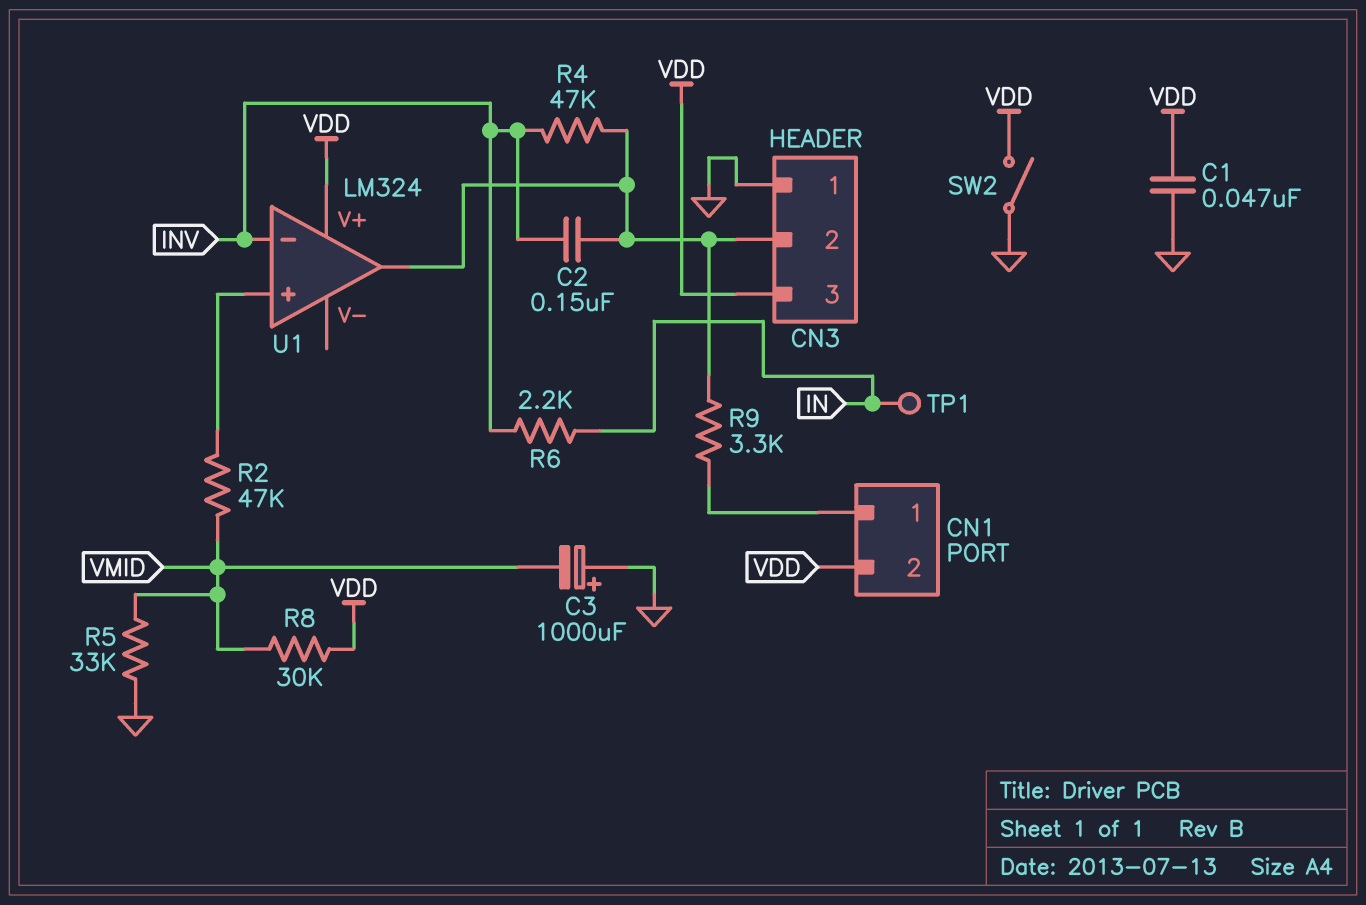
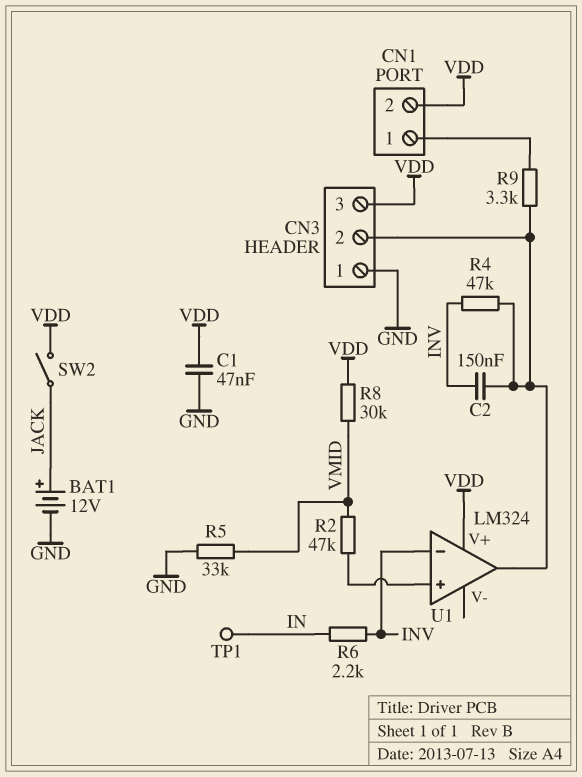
BAT1: none -> 12V (plus JACK, minus GND)
C3: 1000uF (plus GND, minus VMID) -> none
SW2: switch (GND, VDD) -> switch (JACK, VDD)

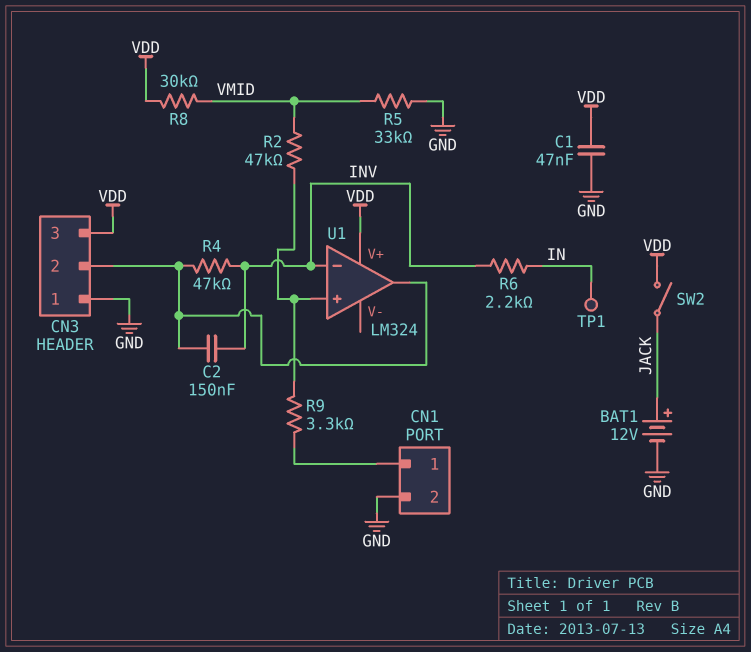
CN1 pin 2: VDD -> GND
R9: 3.3k (CN1/1, CN3/2) -> 3.3k (CN1/1, U1/in+)

